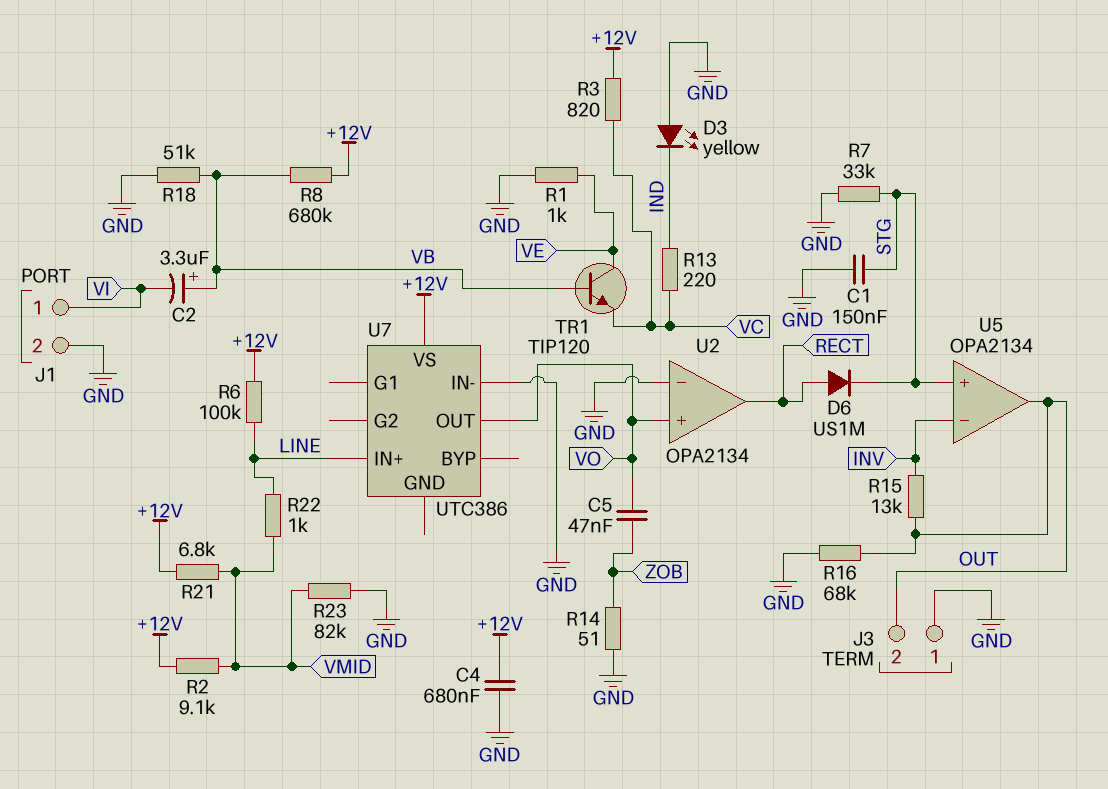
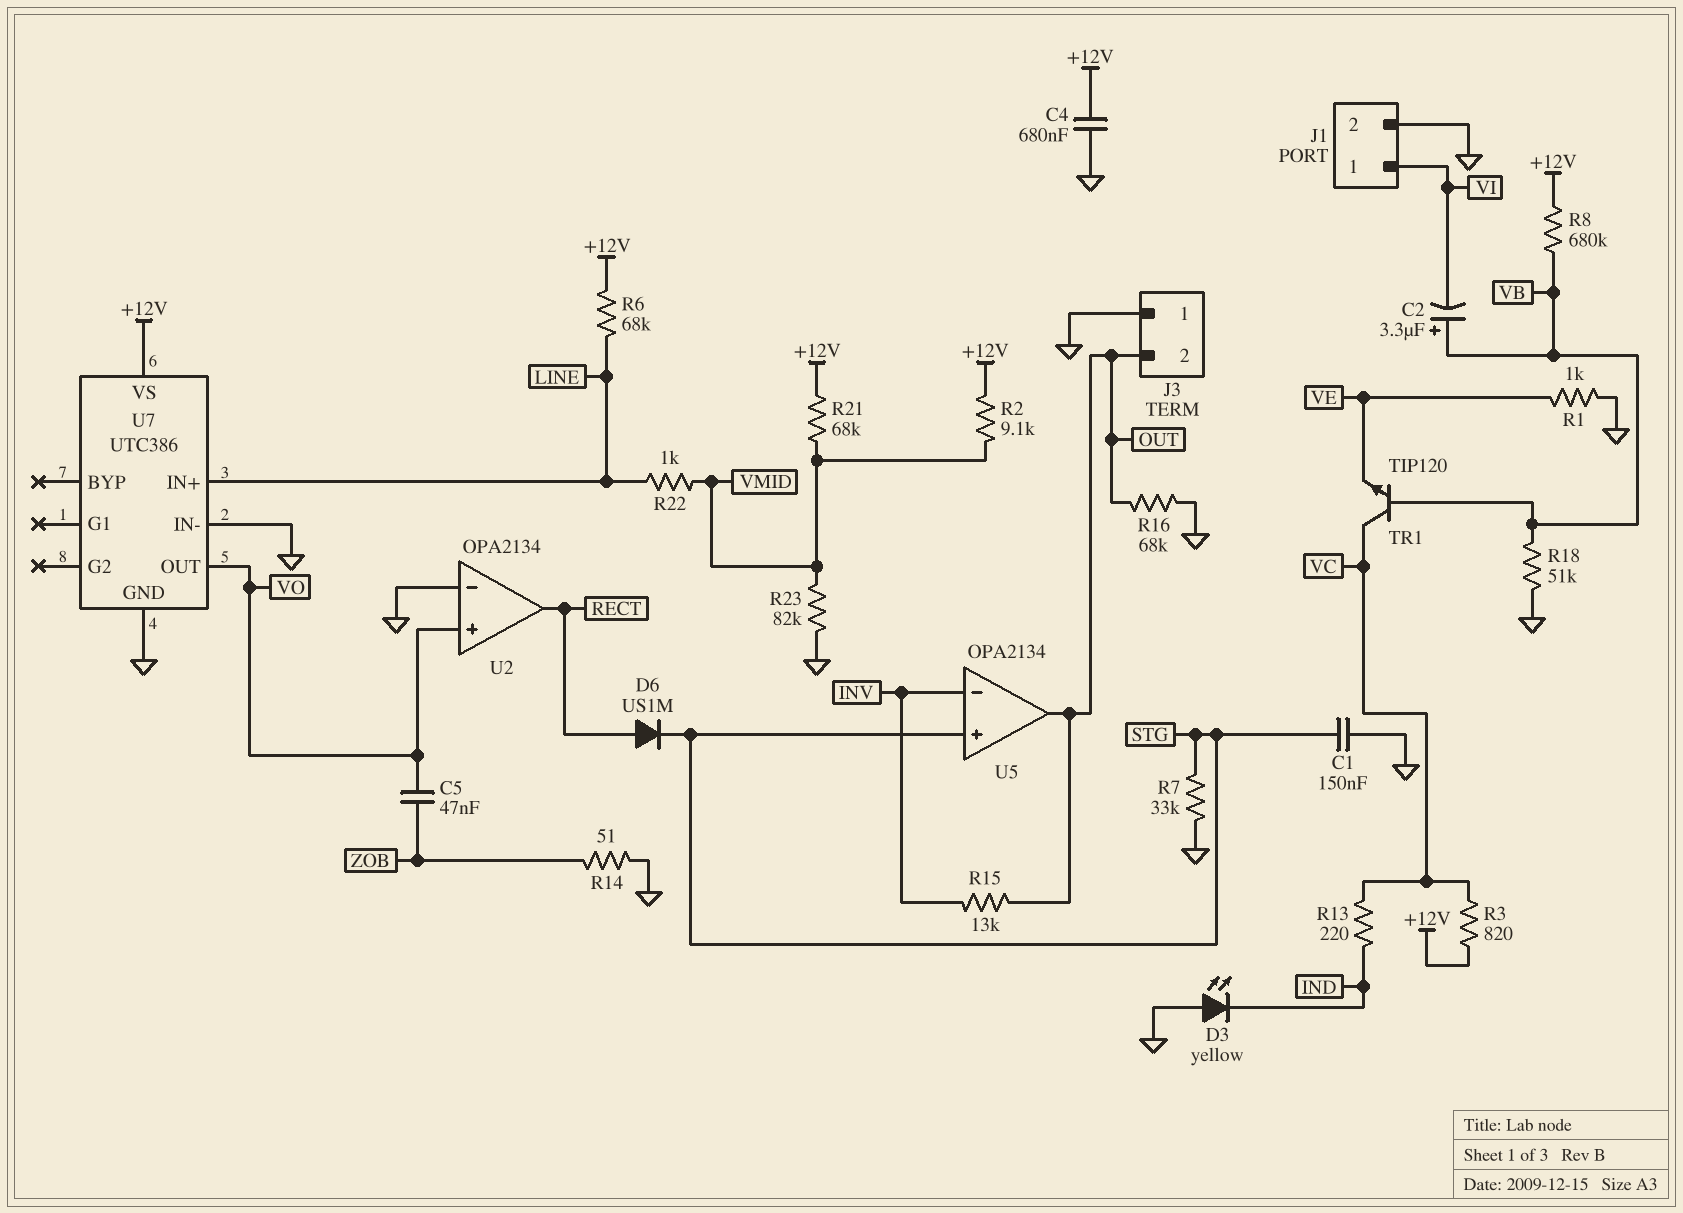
R6: 100k (+12V, LINE) -> 68k (+12V, LINE)
R21: 6.8k (+12V, VMID) -> 68k (+12V, VMID)
TR1: NPN TIP120 (B VB, C VE, E VC) -> NPN TIP120 (B VB, C VC, E VE)
U7 pin GND: none -> GND

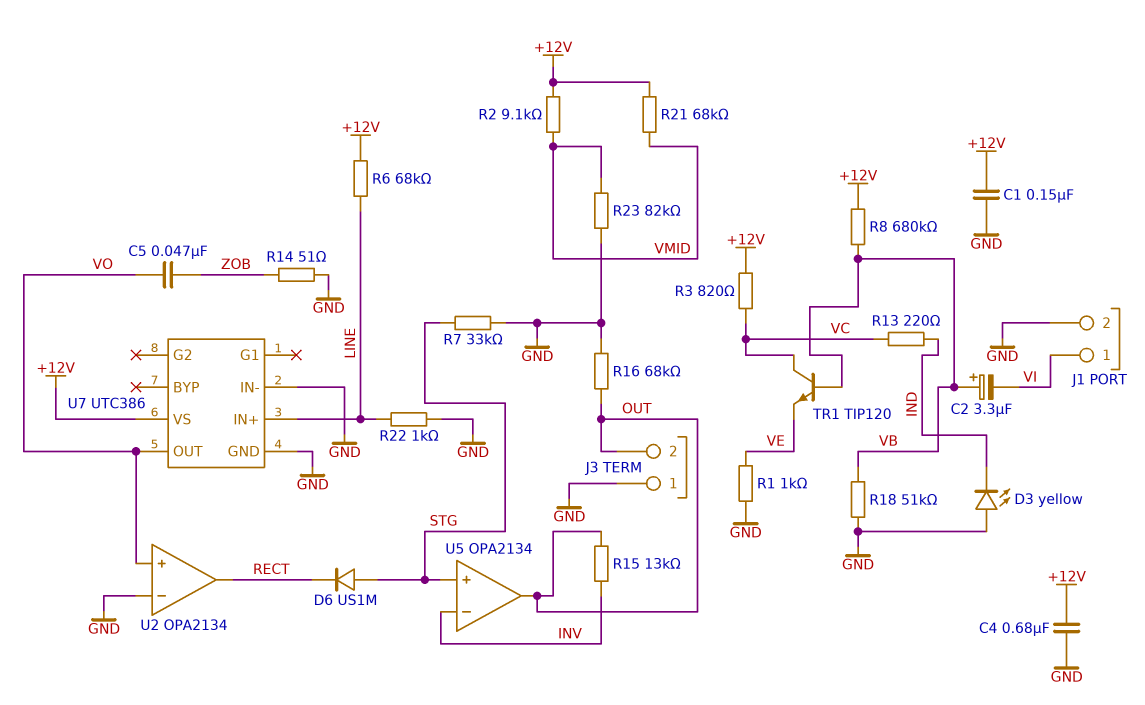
C1: 150nF (GND, STG) -> 150nF (+12V, GND)
D6: diode US1M (A RECT, K STG) -> diode US1M (A STG, K RECT)
R22: 1k (LINE, VMID) -> 1k (GND, LINE)

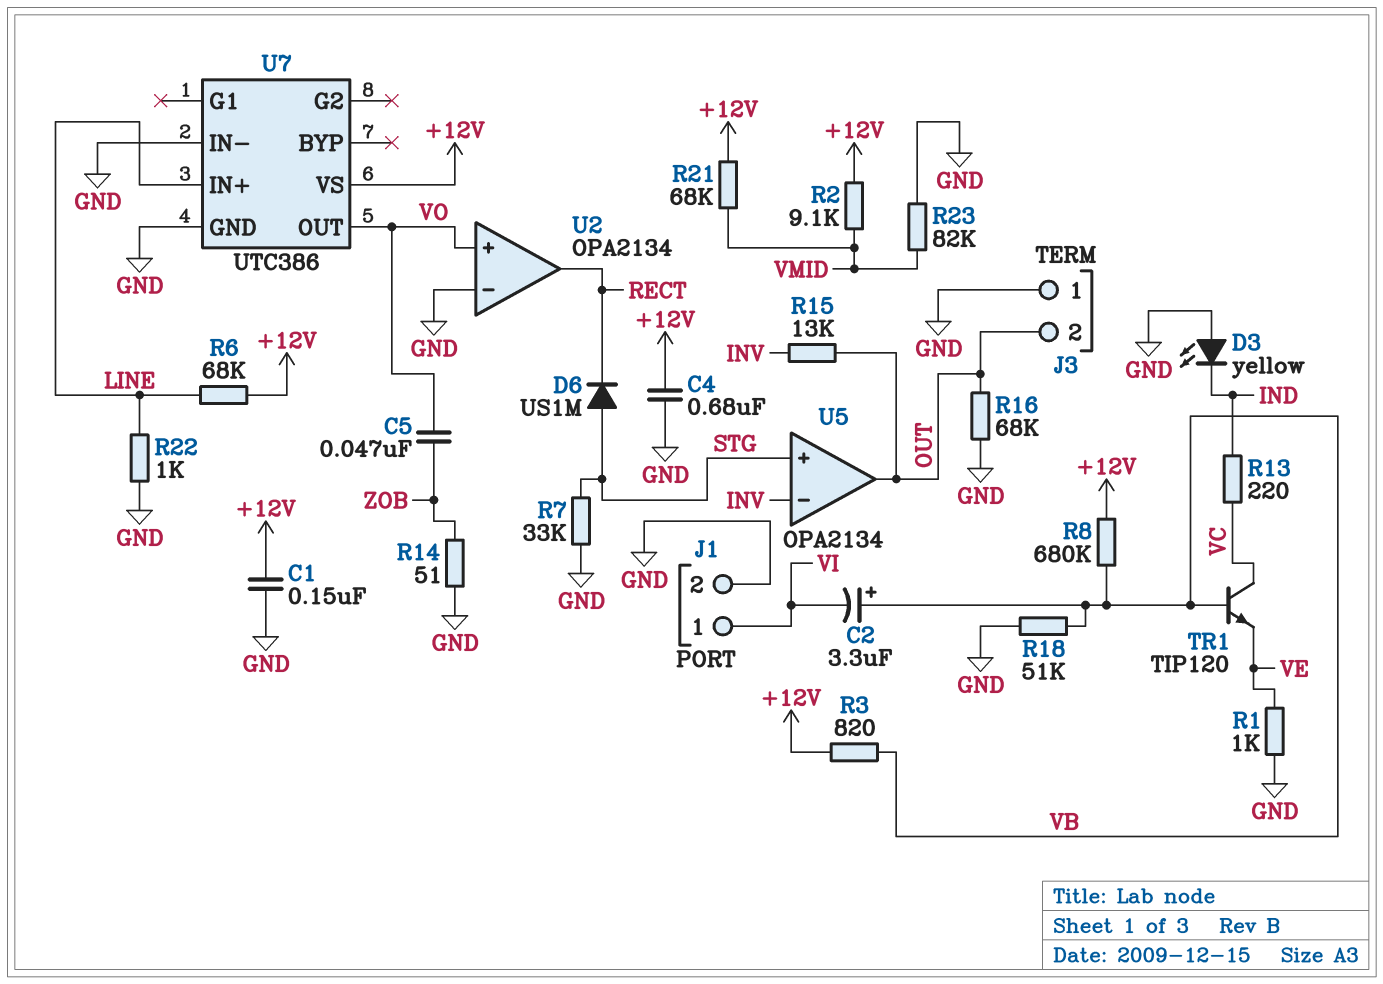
R3: 820 (+12V, VC) -> 820 (+12V, VB)

